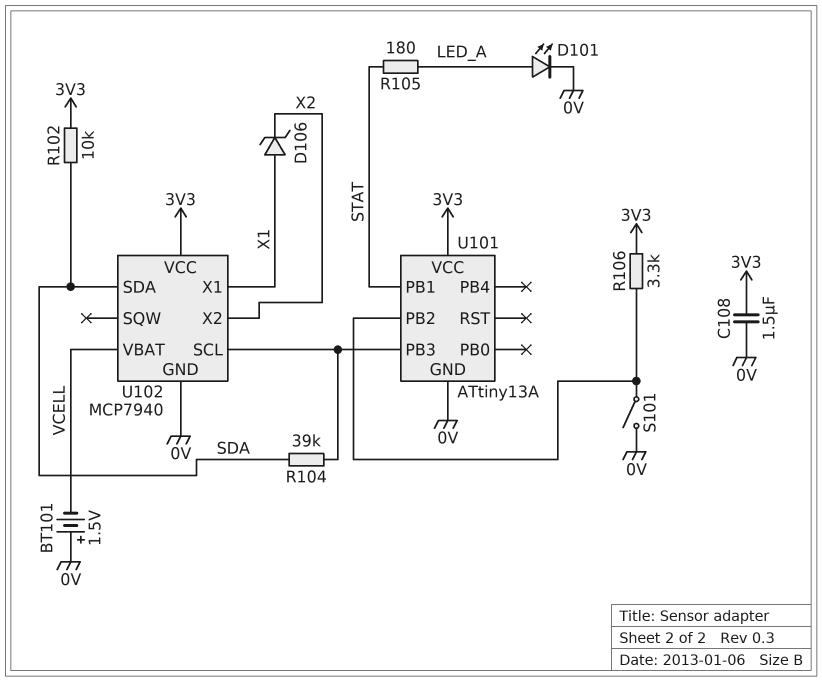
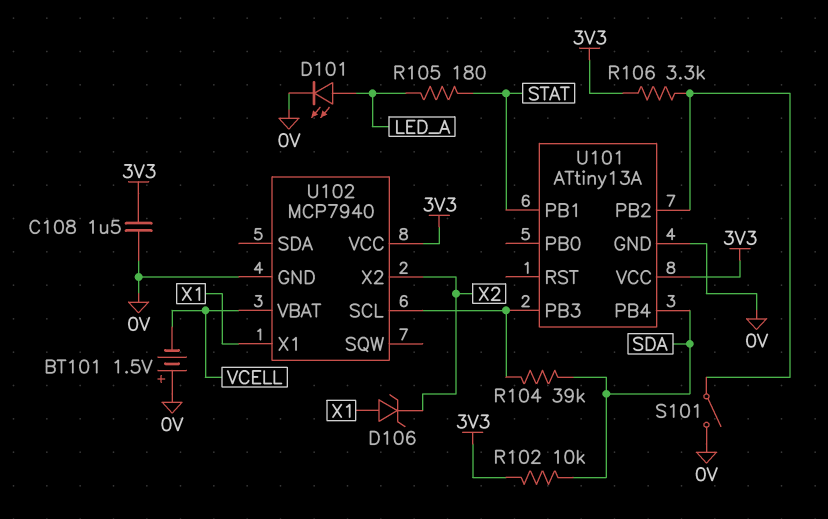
U101 pin PB4: none -> SDA
U102 pin SDA: SDA -> none

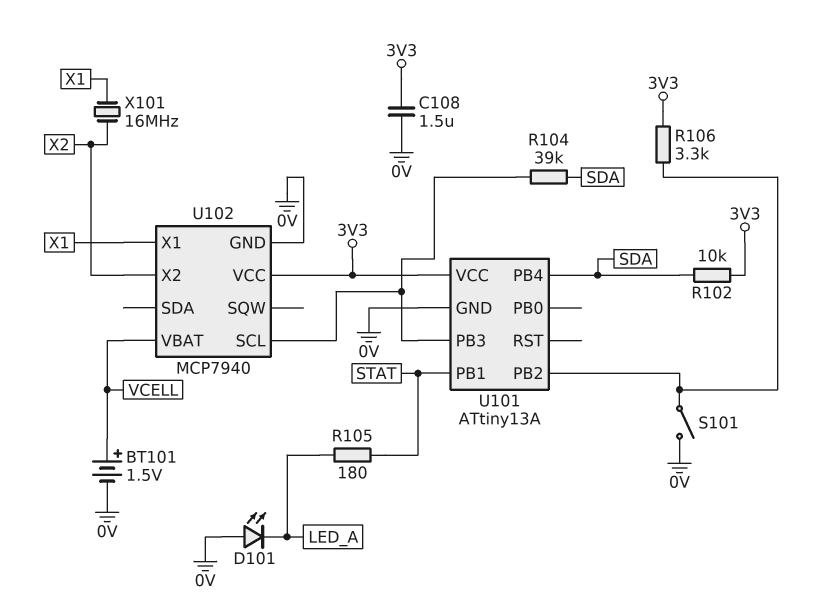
BT101: 1.5V (plus 0V, minus VCELL) -> 1.5V (plus VCELL, minus 0V)
D101: LED (A LED_A, K 0V) -> LED (A 0V, K LED_A)
D106: zener (A X1, K X2) -> none
X101: none -> 16MHz (X1, X2)

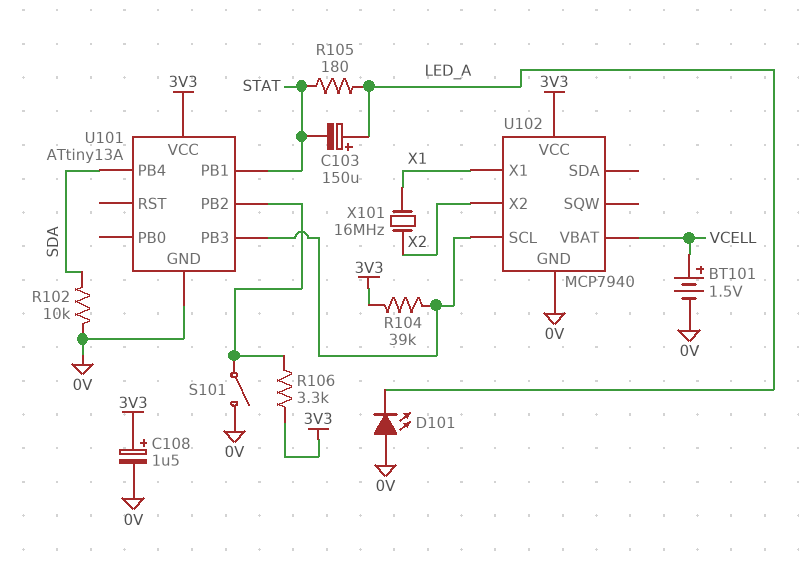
C103: none -> 150uF (plus LED_A, minus STAT)
C108: 1.5uF (0V, 3V3) -> 1.5uF (plus 3V3, minus 0V)
R102: 10k (3V3, SDA) -> 10k (0V, SDA)
R104: 39k (SDA, U101/PB3) -> 39k (3V3, U101/PB3)

